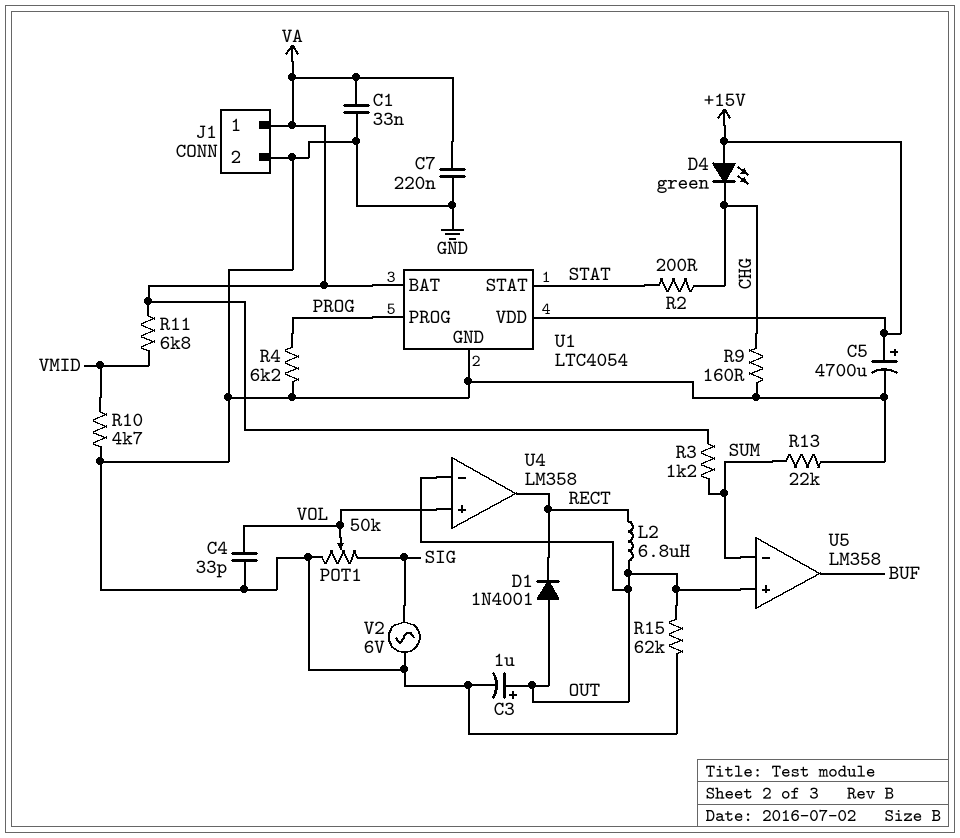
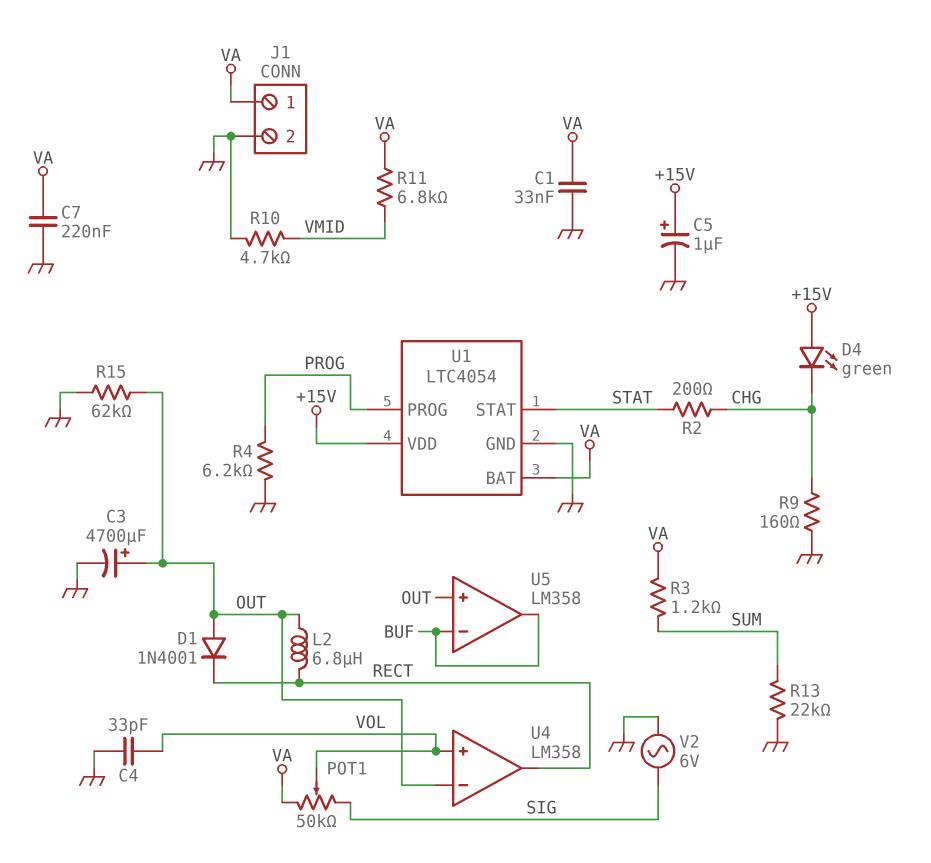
C3: 1uF (plus OUT, minus GND) -> 4700uF (plus OUT, minus GND)
C5: 4700uF (plus +15V, minus GND) -> 1uF (plus +15V, minus GND)
POT1: 50k (GND, SIG, wiper VOL) -> 50k (SIG, VA, wiper VOL)
U5 pin in-: SUM -> BUF

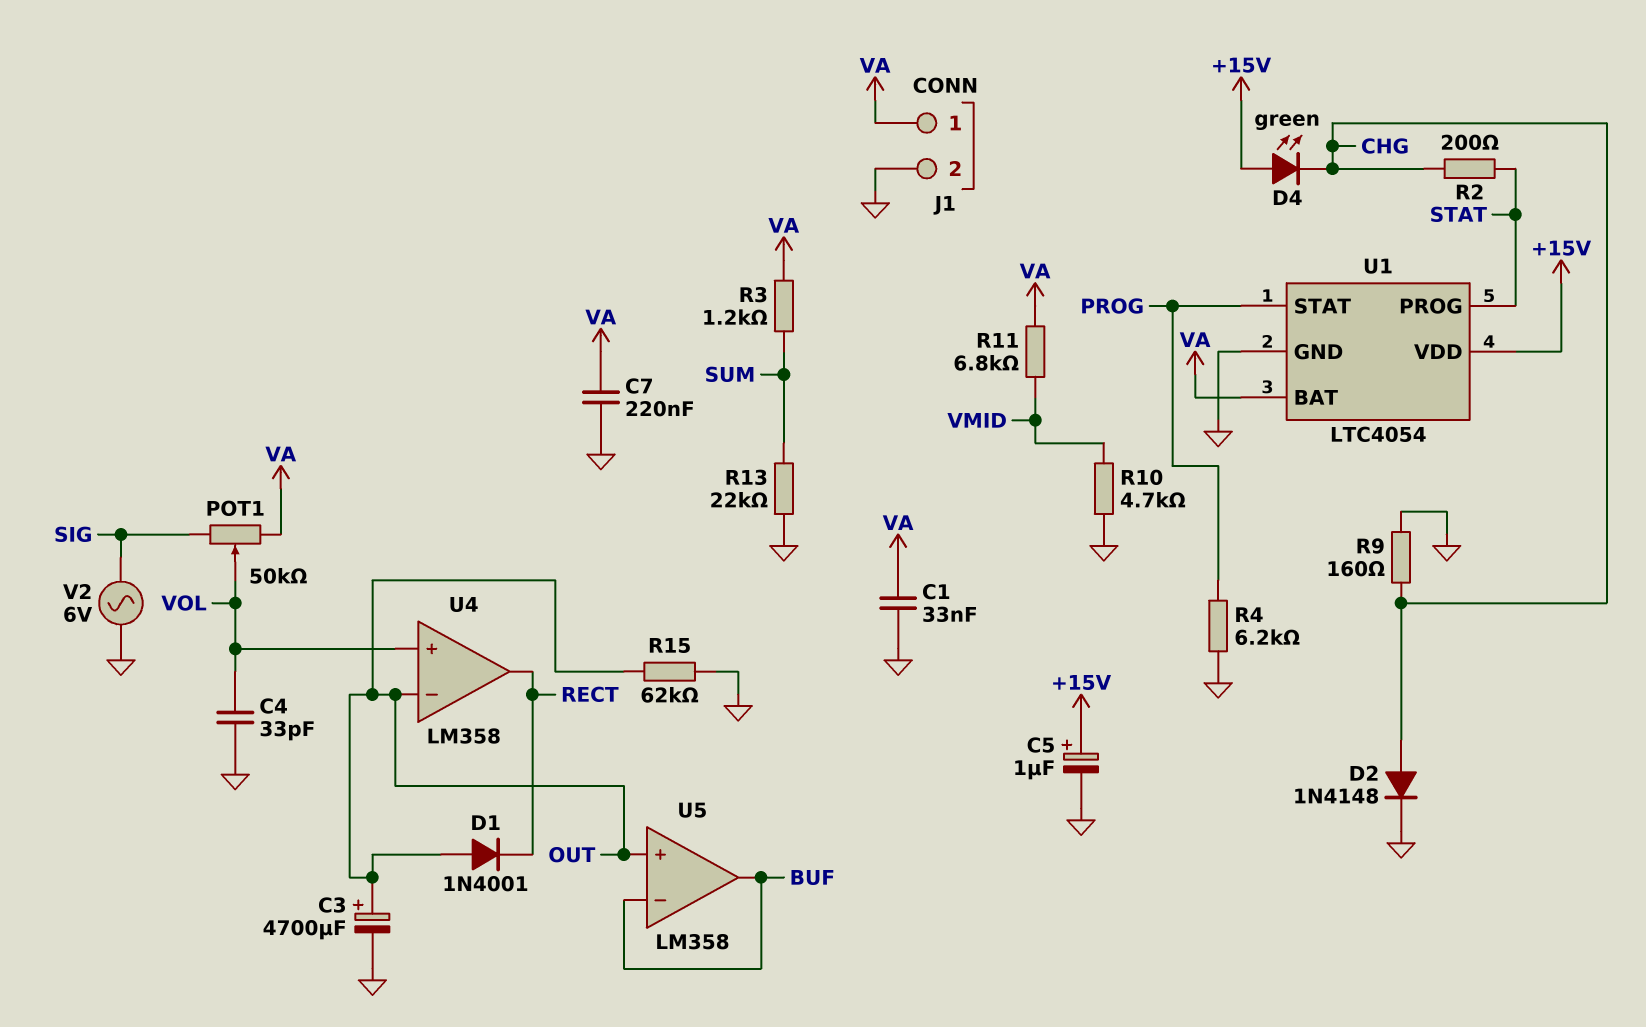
D2: none -> diode 1N4148 (A CHG, K GND)
L2: 6.8uH (OUT, RECT) -> none
U1 pin PROG: PROG -> STAT
U1 pin STAT: STAT -> PROG

